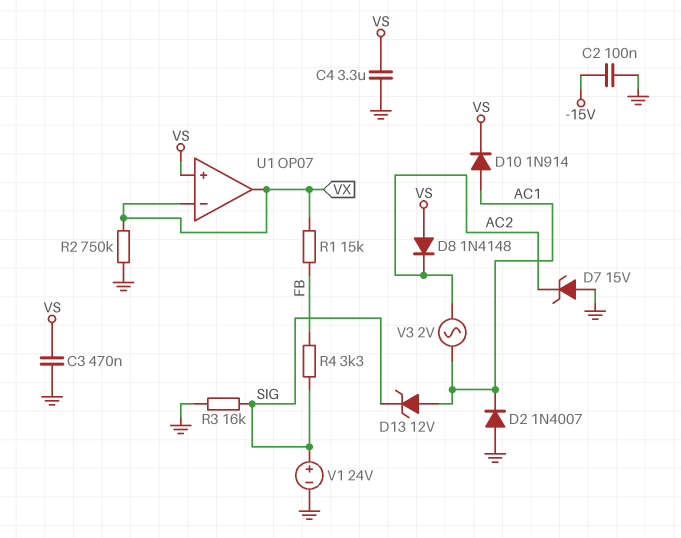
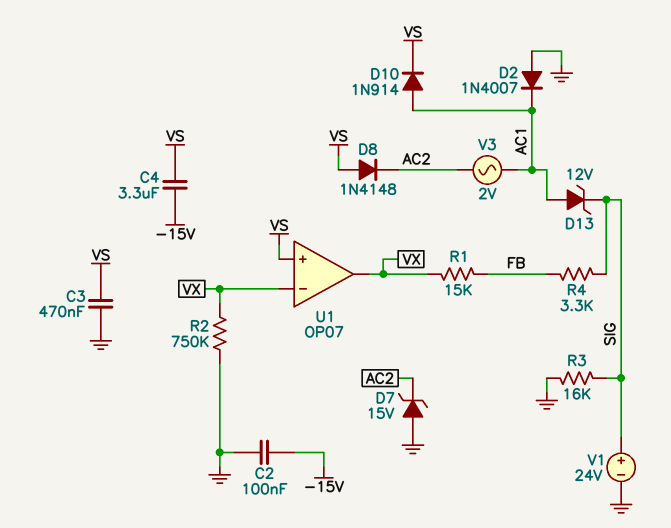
C4: 3.3uF (GND, VS) -> 3.3uF (-15V, VS)

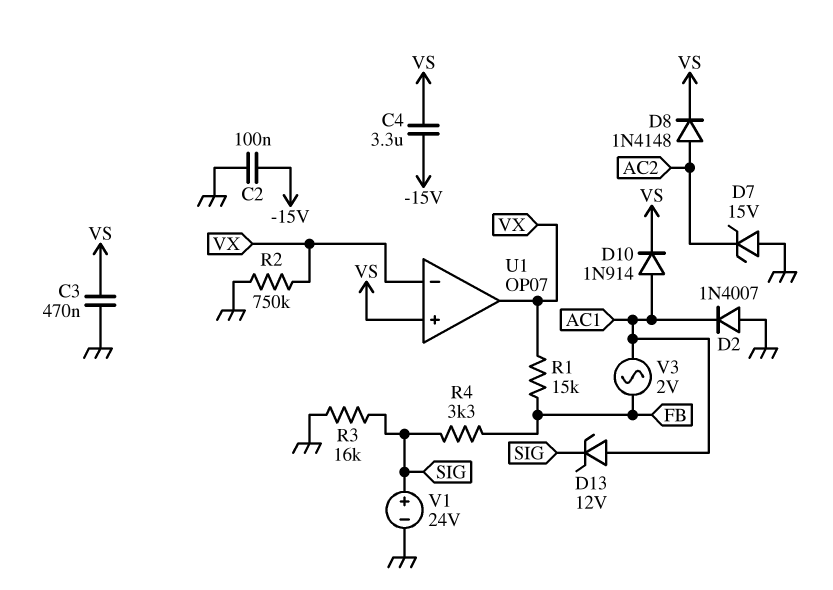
D8: diode 1N4148 (A VS, K AC2) -> diode 1N4148 (A AC2, K VS)
V3: AC 2V (AC1, AC2) -> AC 2V (AC1, FB)

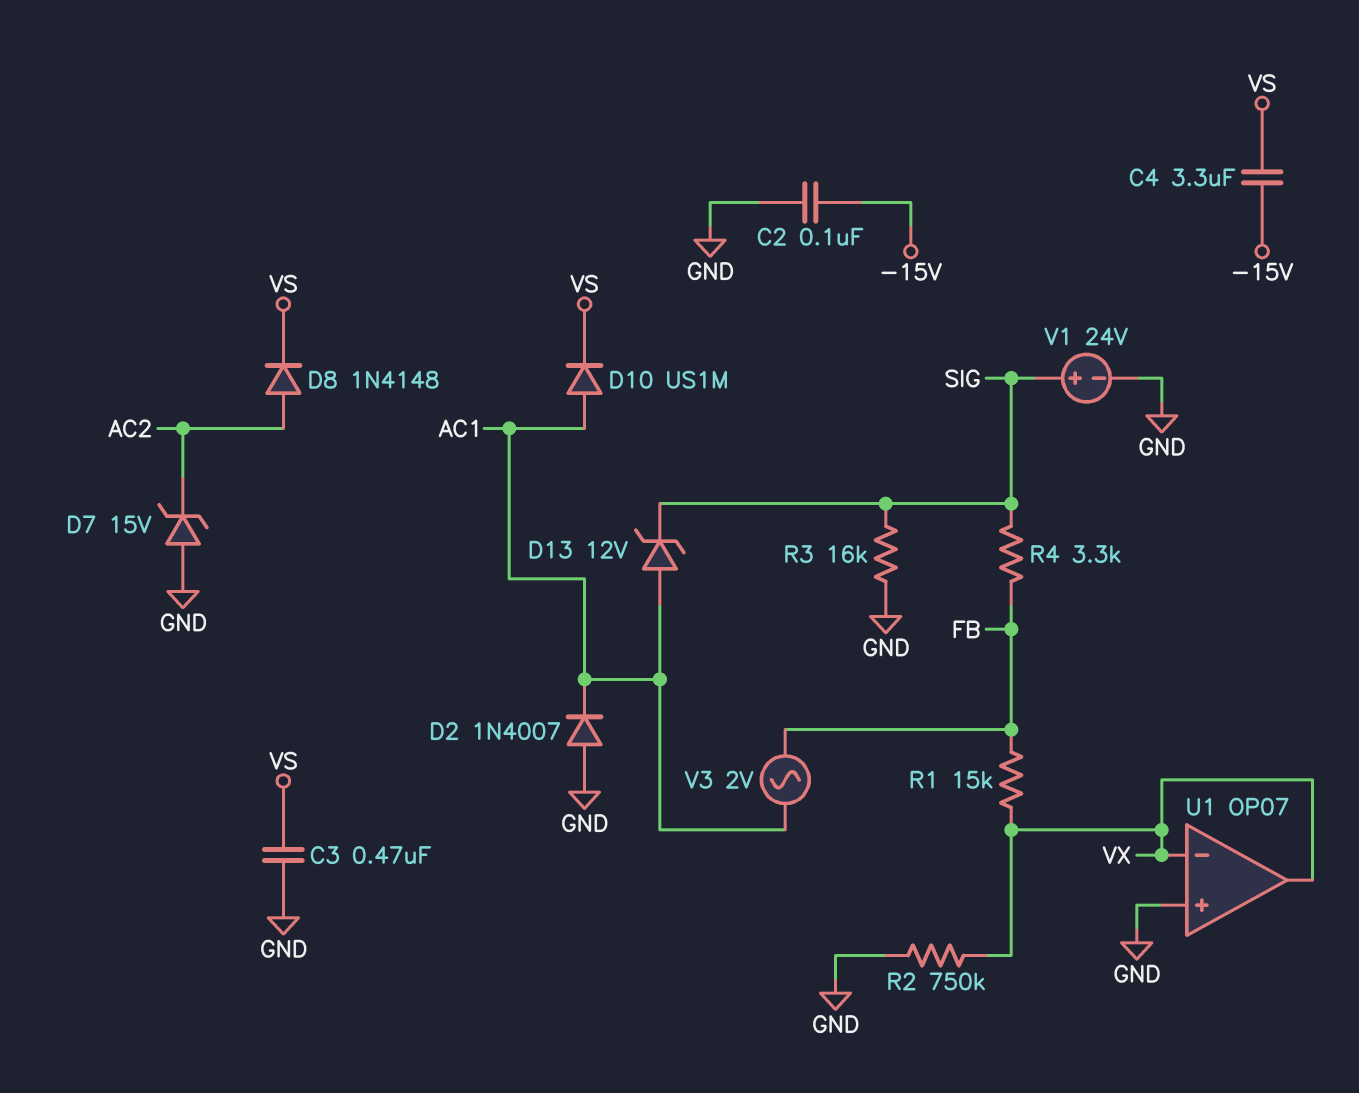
D10: diode 1N914 (A AC1, K VS) -> diode US1M (A AC1, K VS)
U1 pin in+: VS -> GND

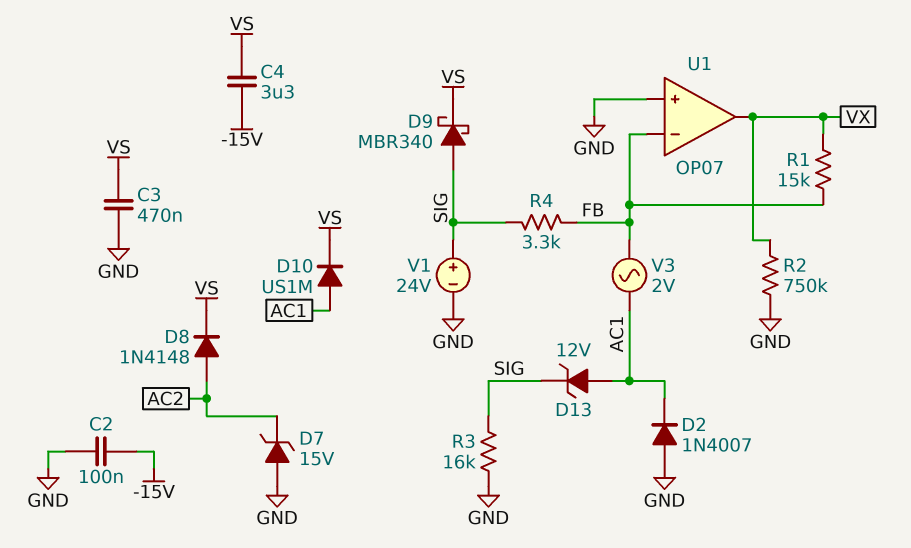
D9: none -> schottky MBR340 (A SIG, K VS)
U1 pin in-: VX -> FB

